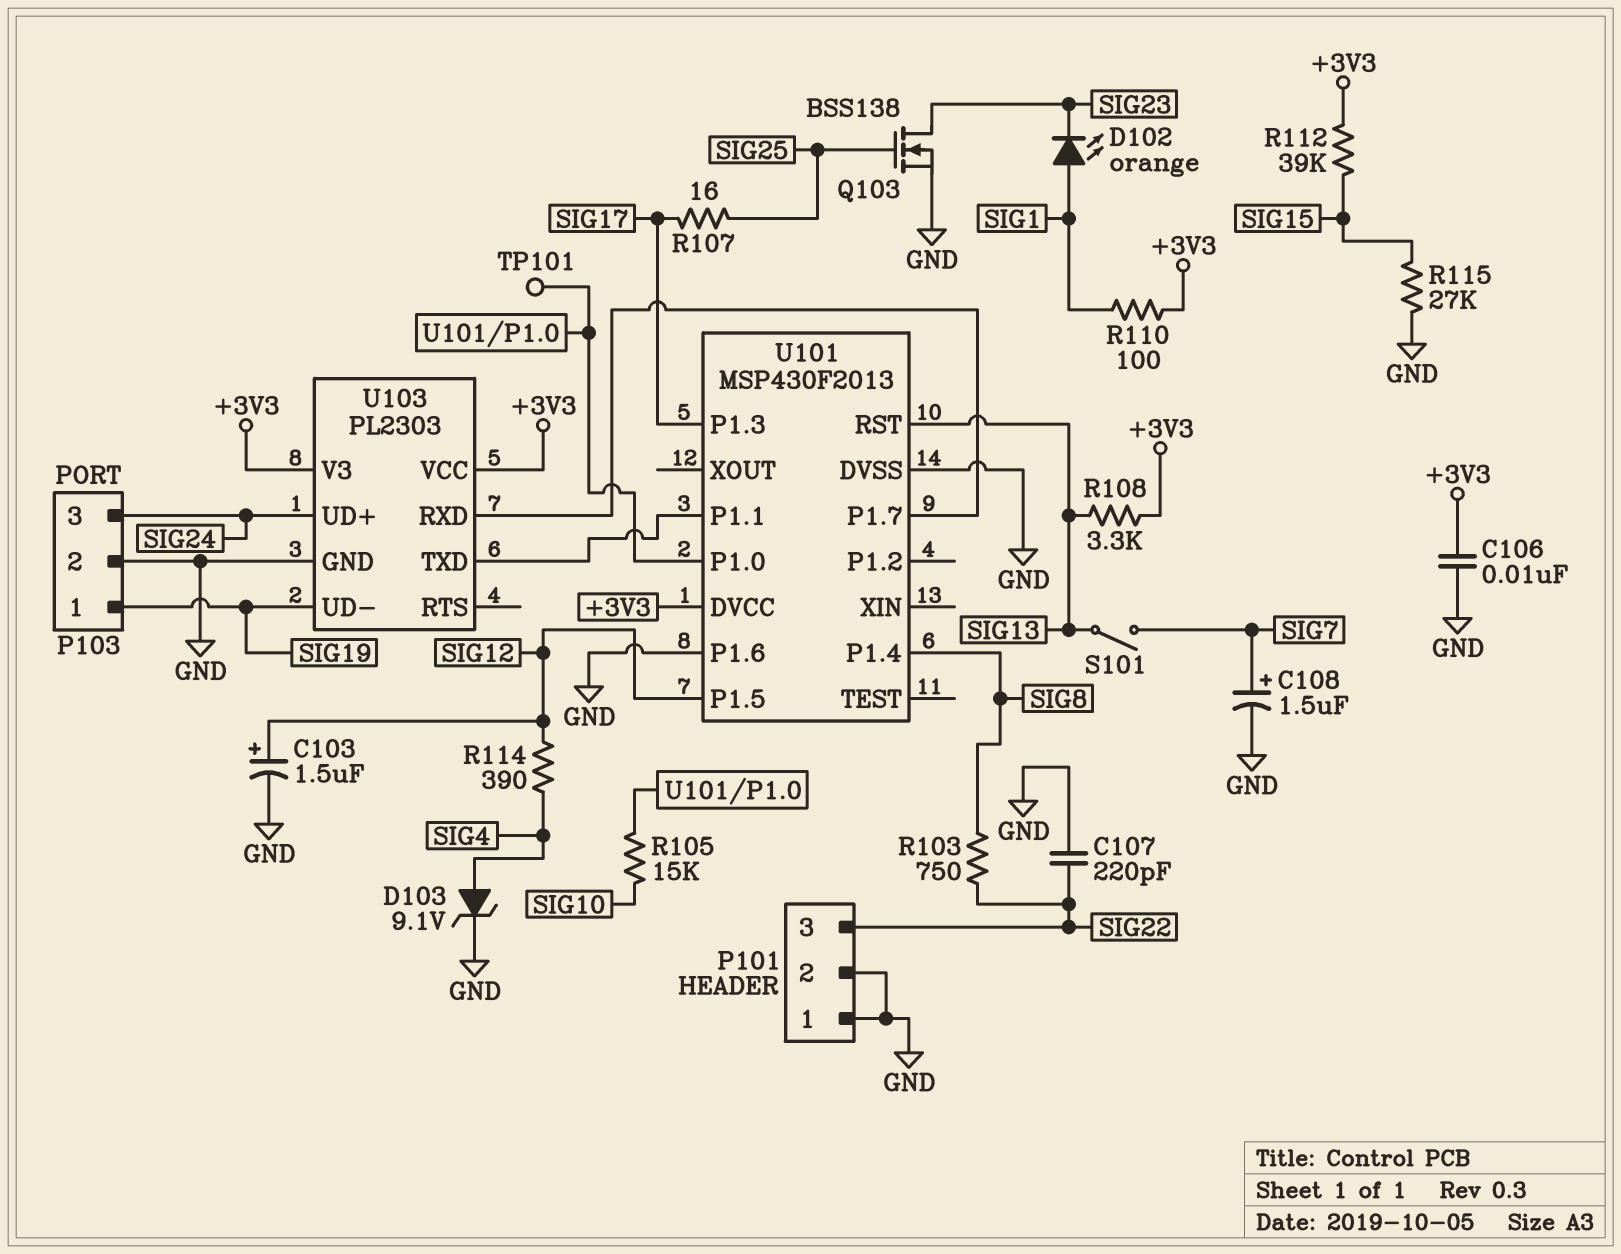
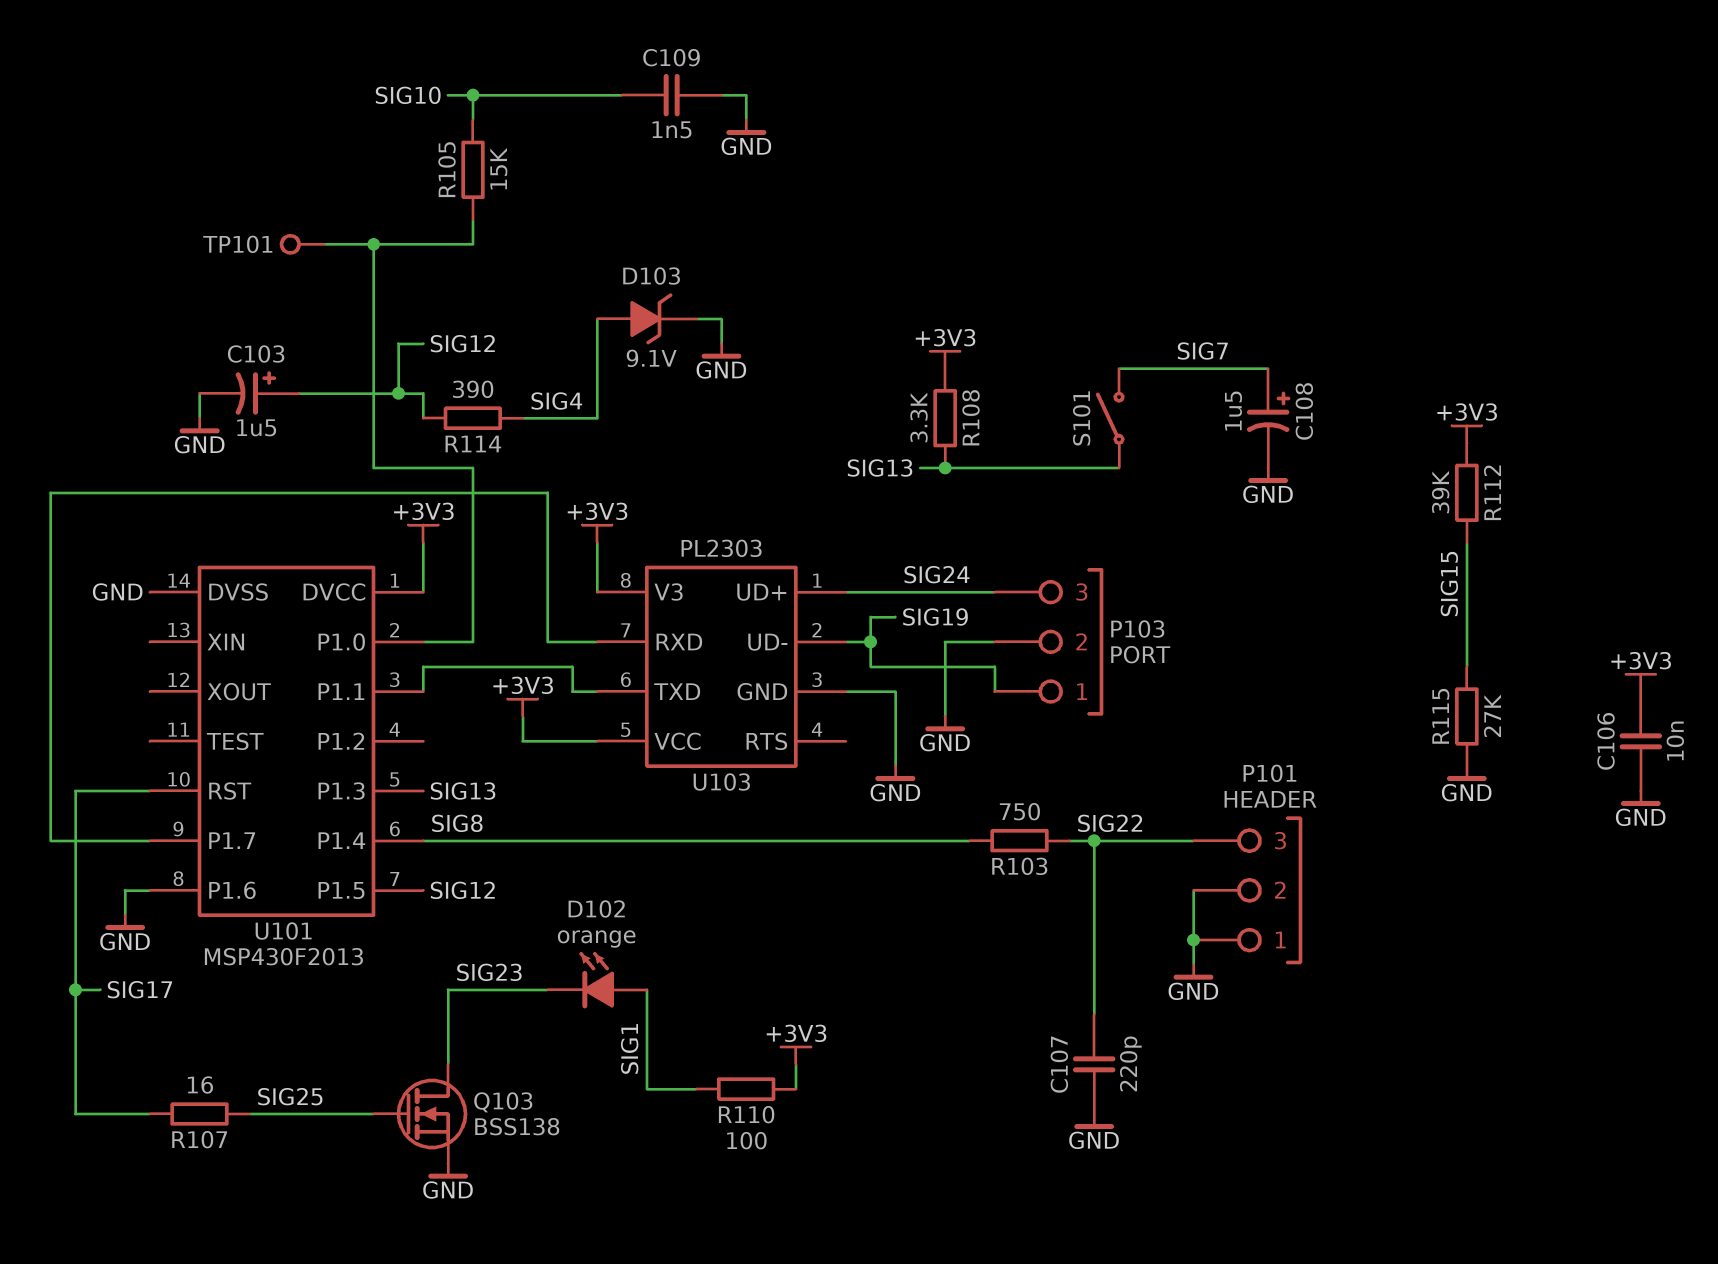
C109: none -> 1.5nF (GND, SIG10)
U101 pin P1.3: SIG17 -> SIG13
U101 pin RST: SIG13 -> SIG17

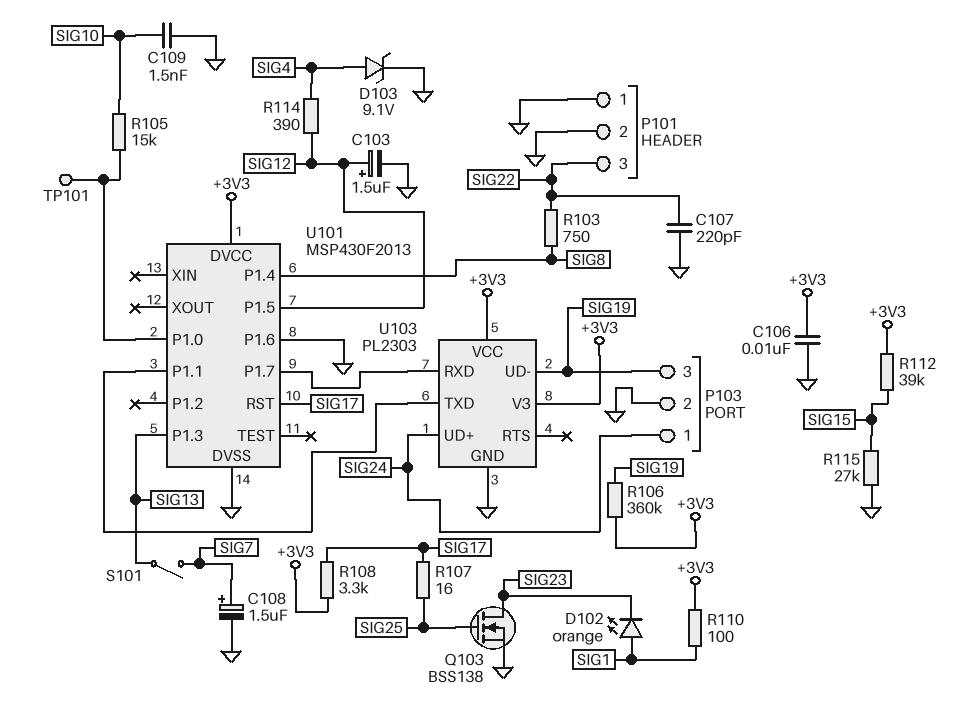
P103 pin 1: SIG19 -> SIG24
P103 pin 3: SIG24 -> SIG19
R106: none -> 360k (+3V3, SIG19)
R108: 3.3k (+3V3, SIG13) -> 3.3k (+3V3, SIG17)

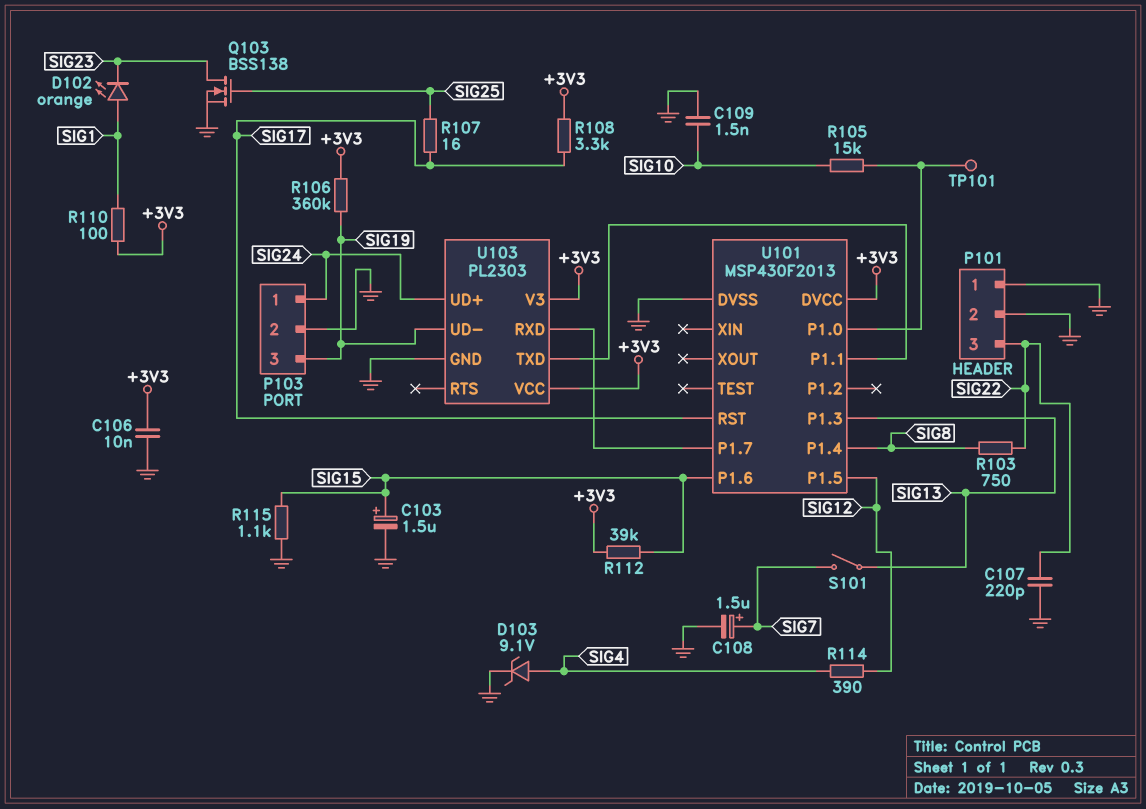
C103: 1.5uF (plus SIG12, minus GND) -> 1.5uF (plus SIG15, minus GND)
R115: 27k (GND, SIG15) -> 1.1k (GND, SIG15)
U101 pin P1.6: GND -> SIG15

